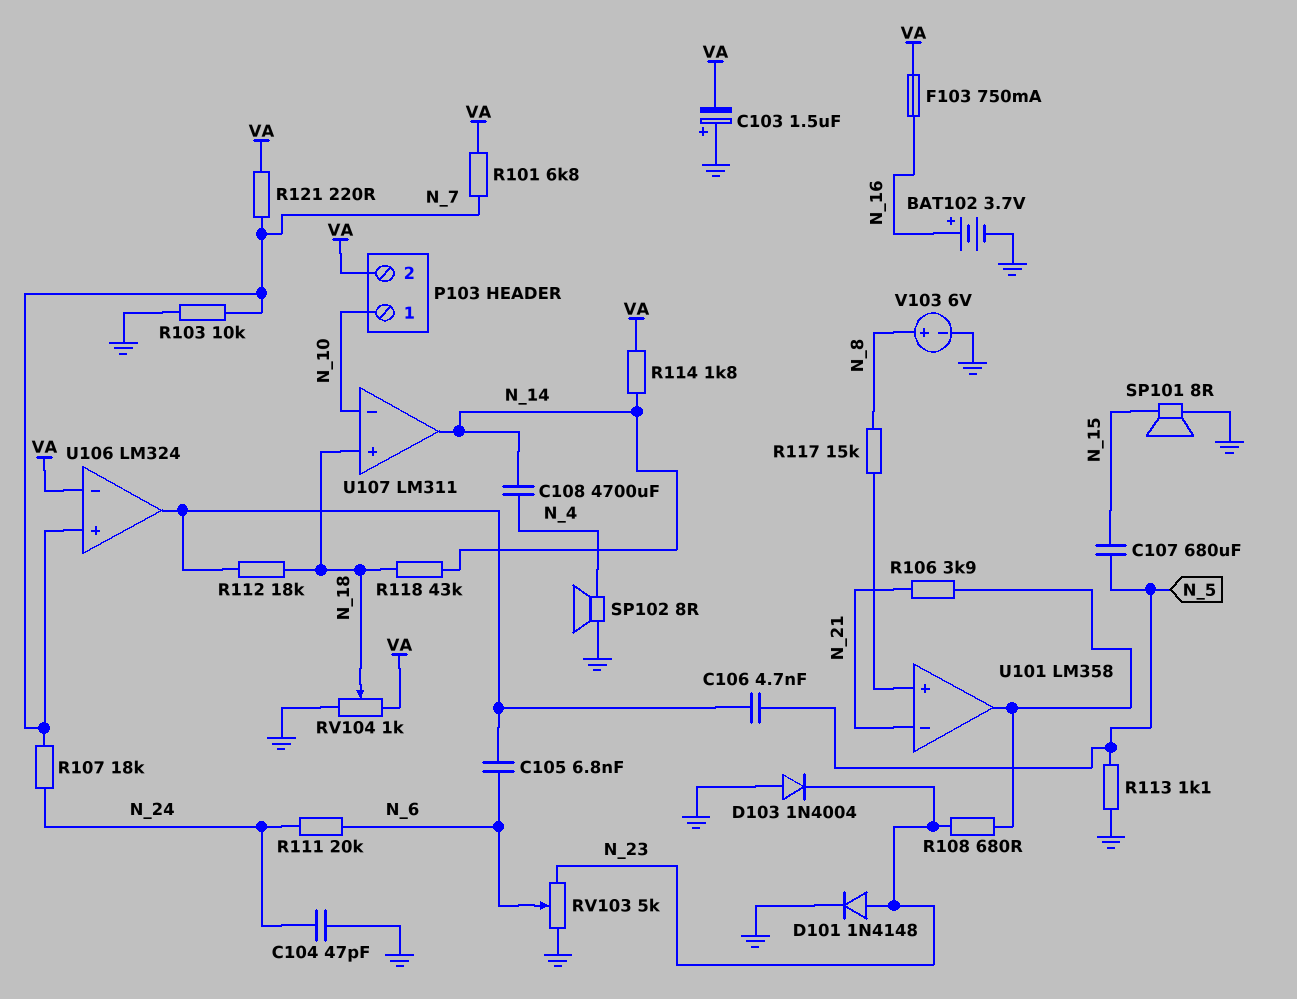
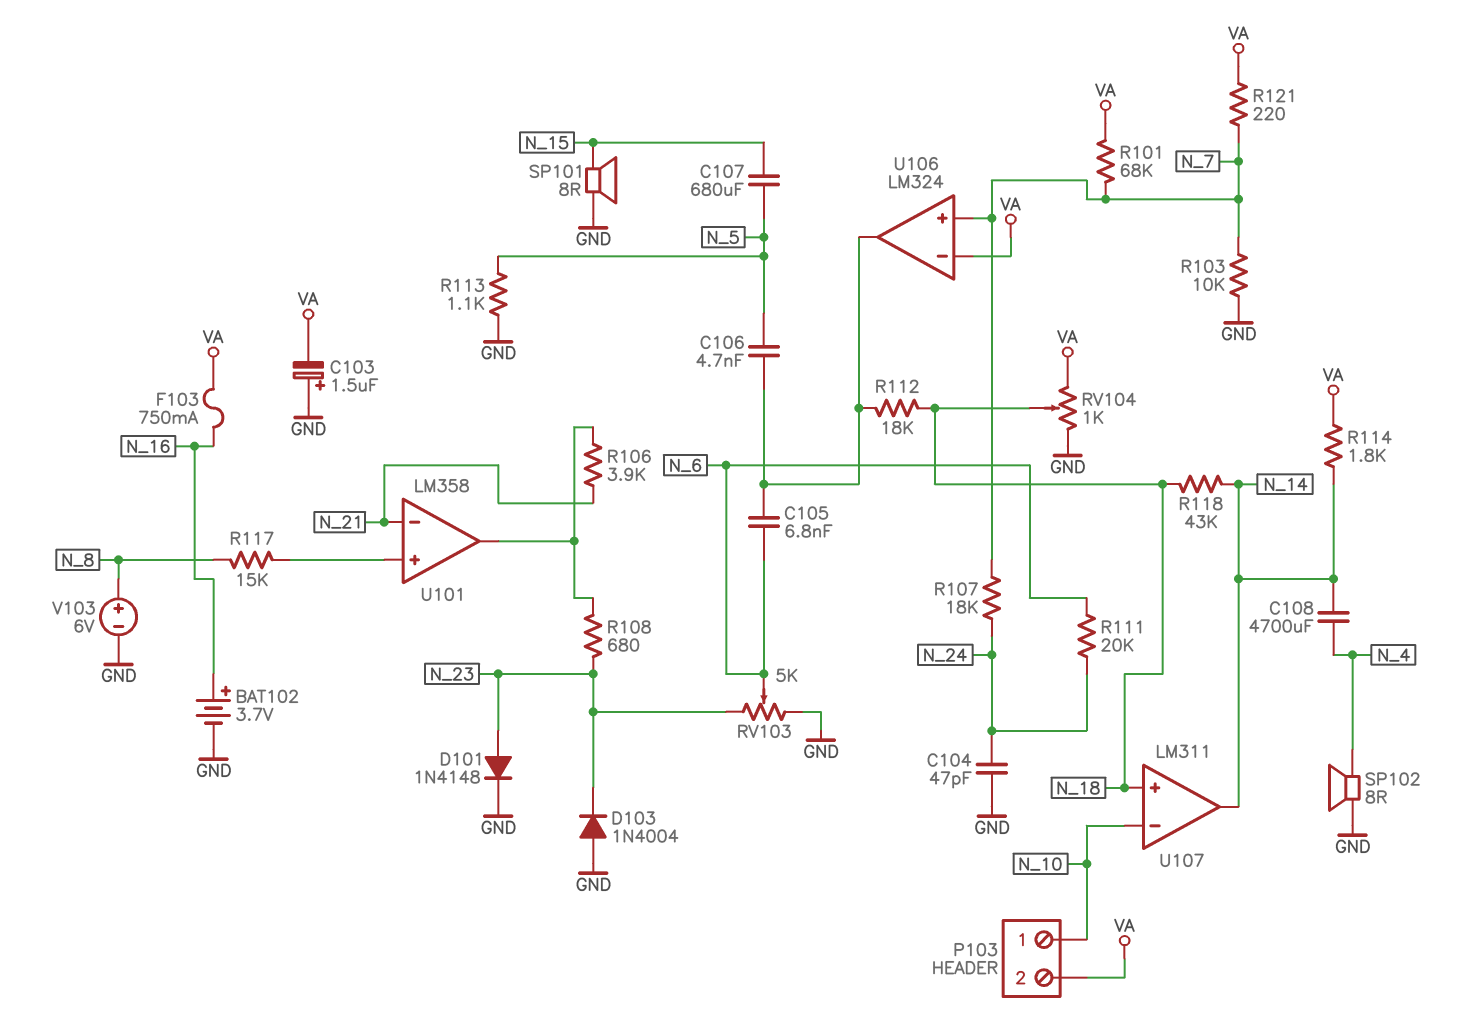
R101: 6.8k (N_7, VA) -> 68k (N_7, VA)

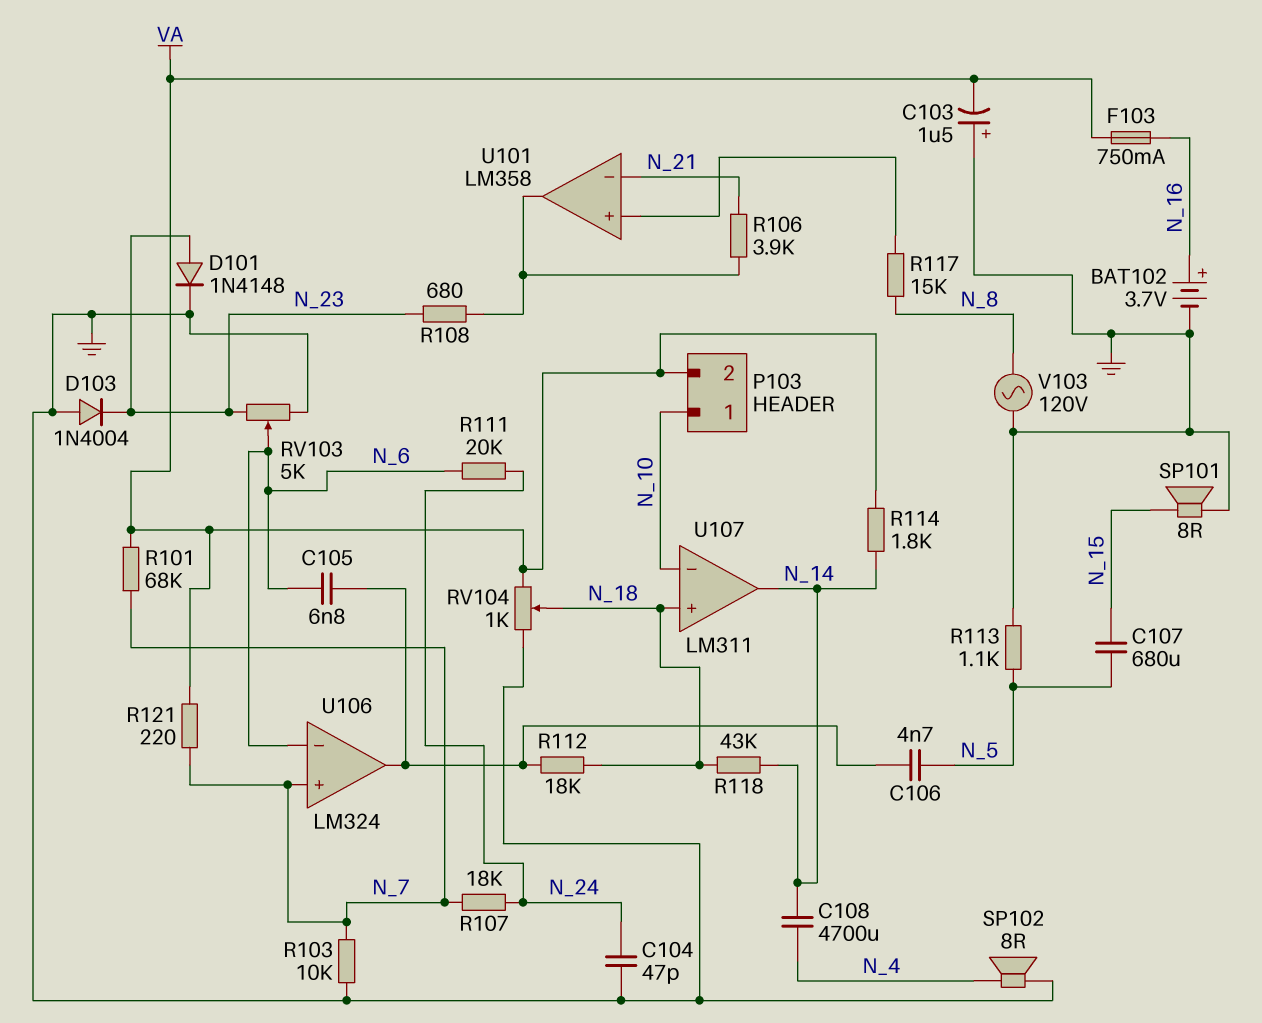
U106 pin in-: VA -> N_6
V103: 6V (plus N_8, minus GND) -> AC 120V (GND, N_8)

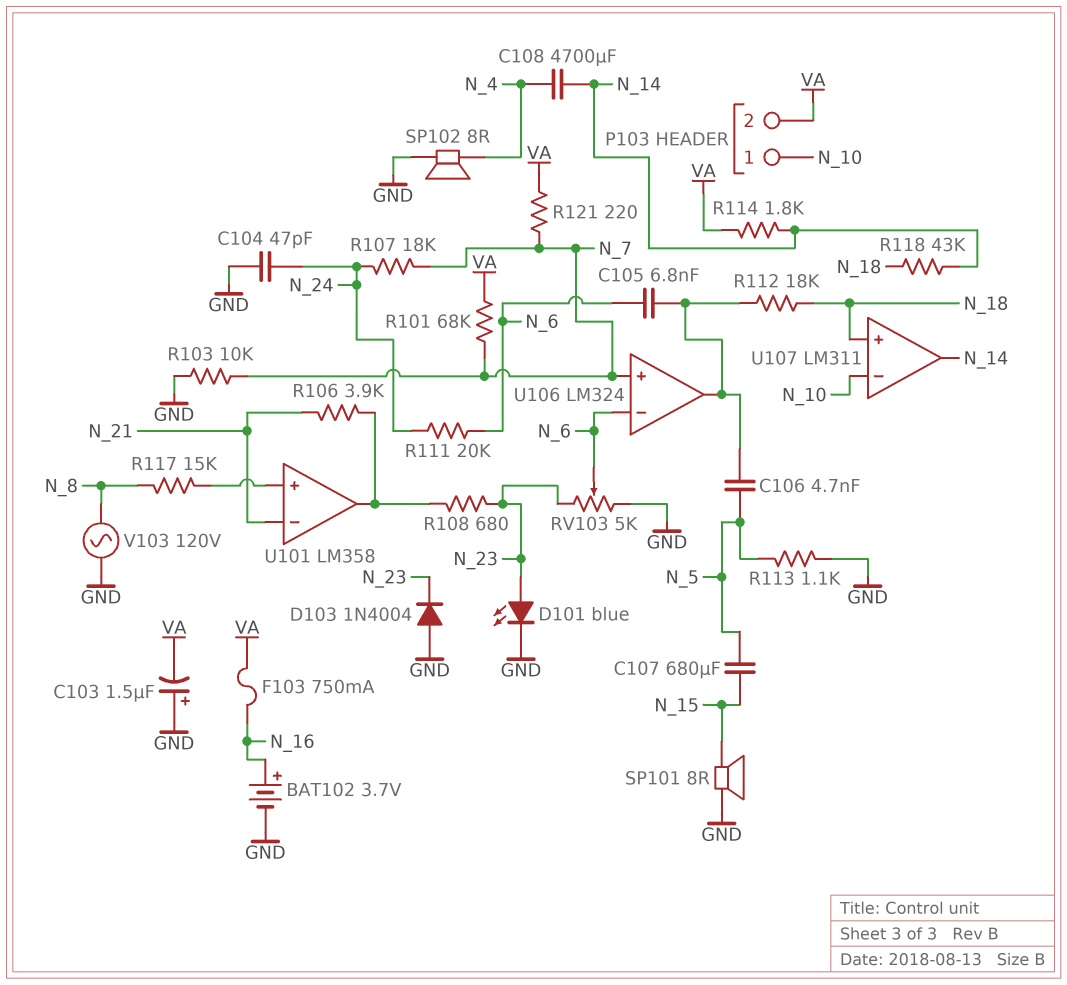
D101: diode 1N4148 (A N_23, K GND) -> LED blue (A N_23, K GND)
RV104: 1k (GND, VA, wiper N_18) -> none

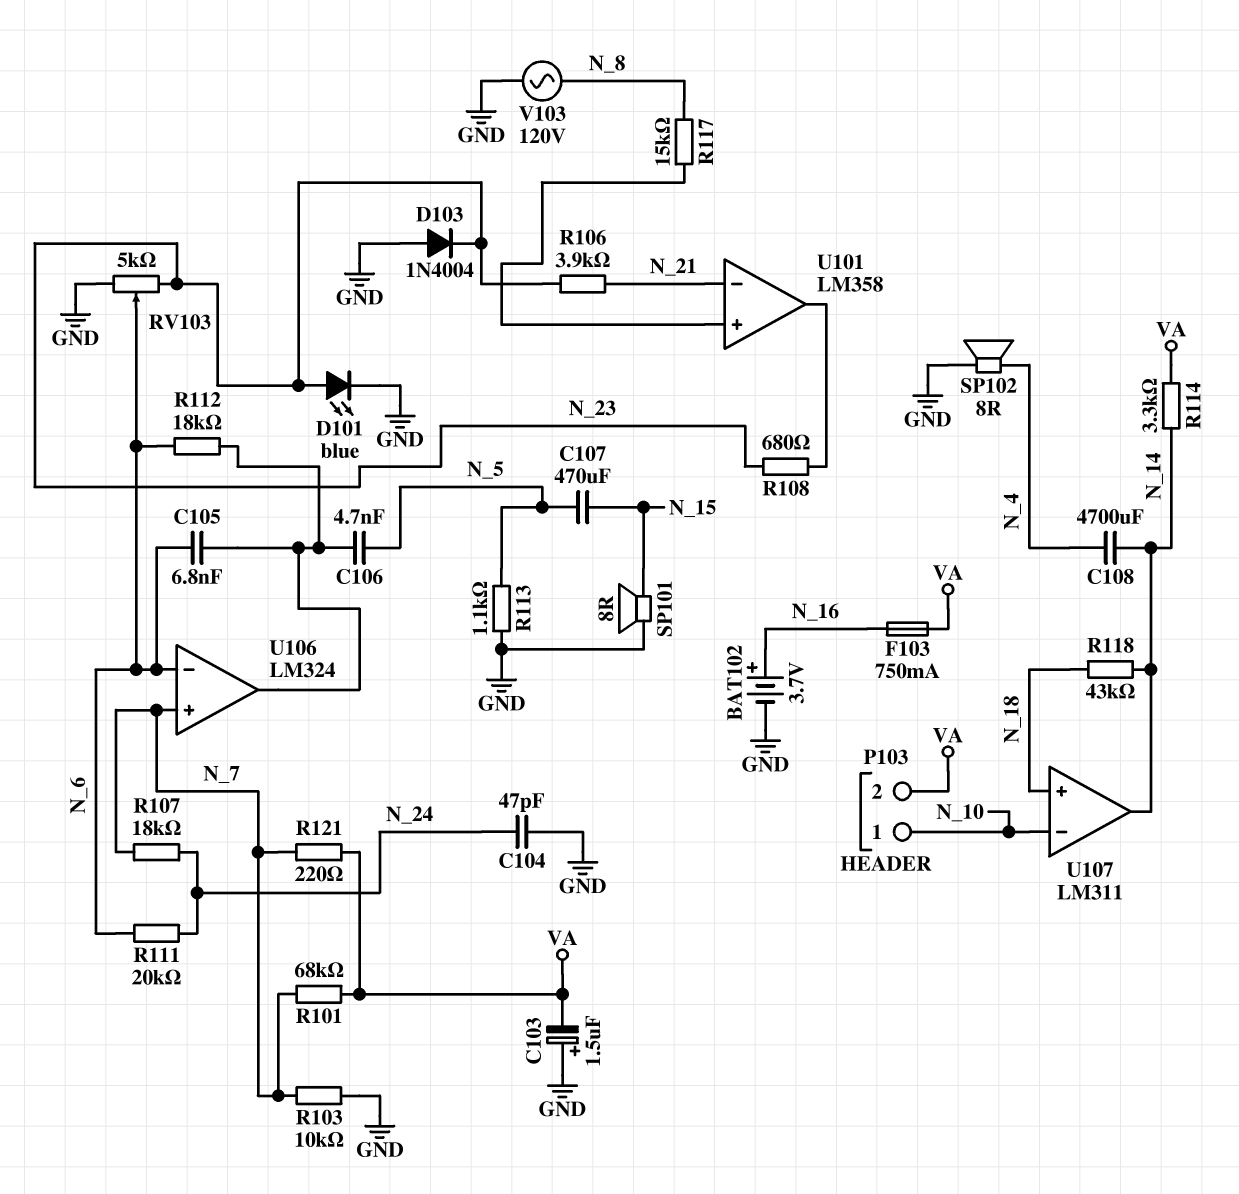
C107: 680uF (N_5, N_15) -> 470uF (N_5, N_15)
R106: 3.9k (N_21, U101/out) -> 3.9k (N_21, N_23)
R112: 18k (N_18, U106/out) -> 18k (N_6, U106/out)
R114: 1.8k (N_14, VA) -> 3.3k (N_14, VA)

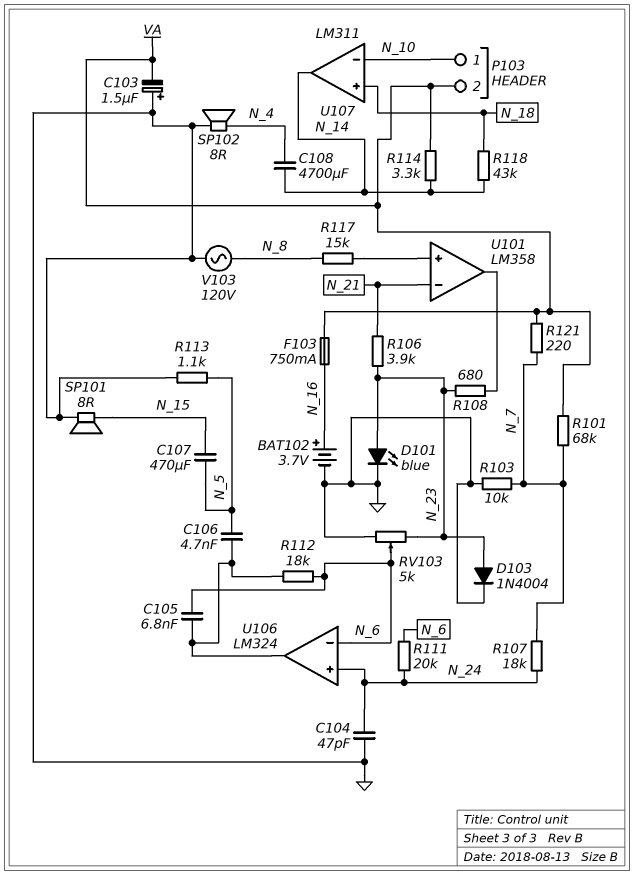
D103: diode 1N4004 (A GND, K N_23) -> diode 1N4004 (A N_23, K GND)
U106 pin in+: N_7 -> N_24

